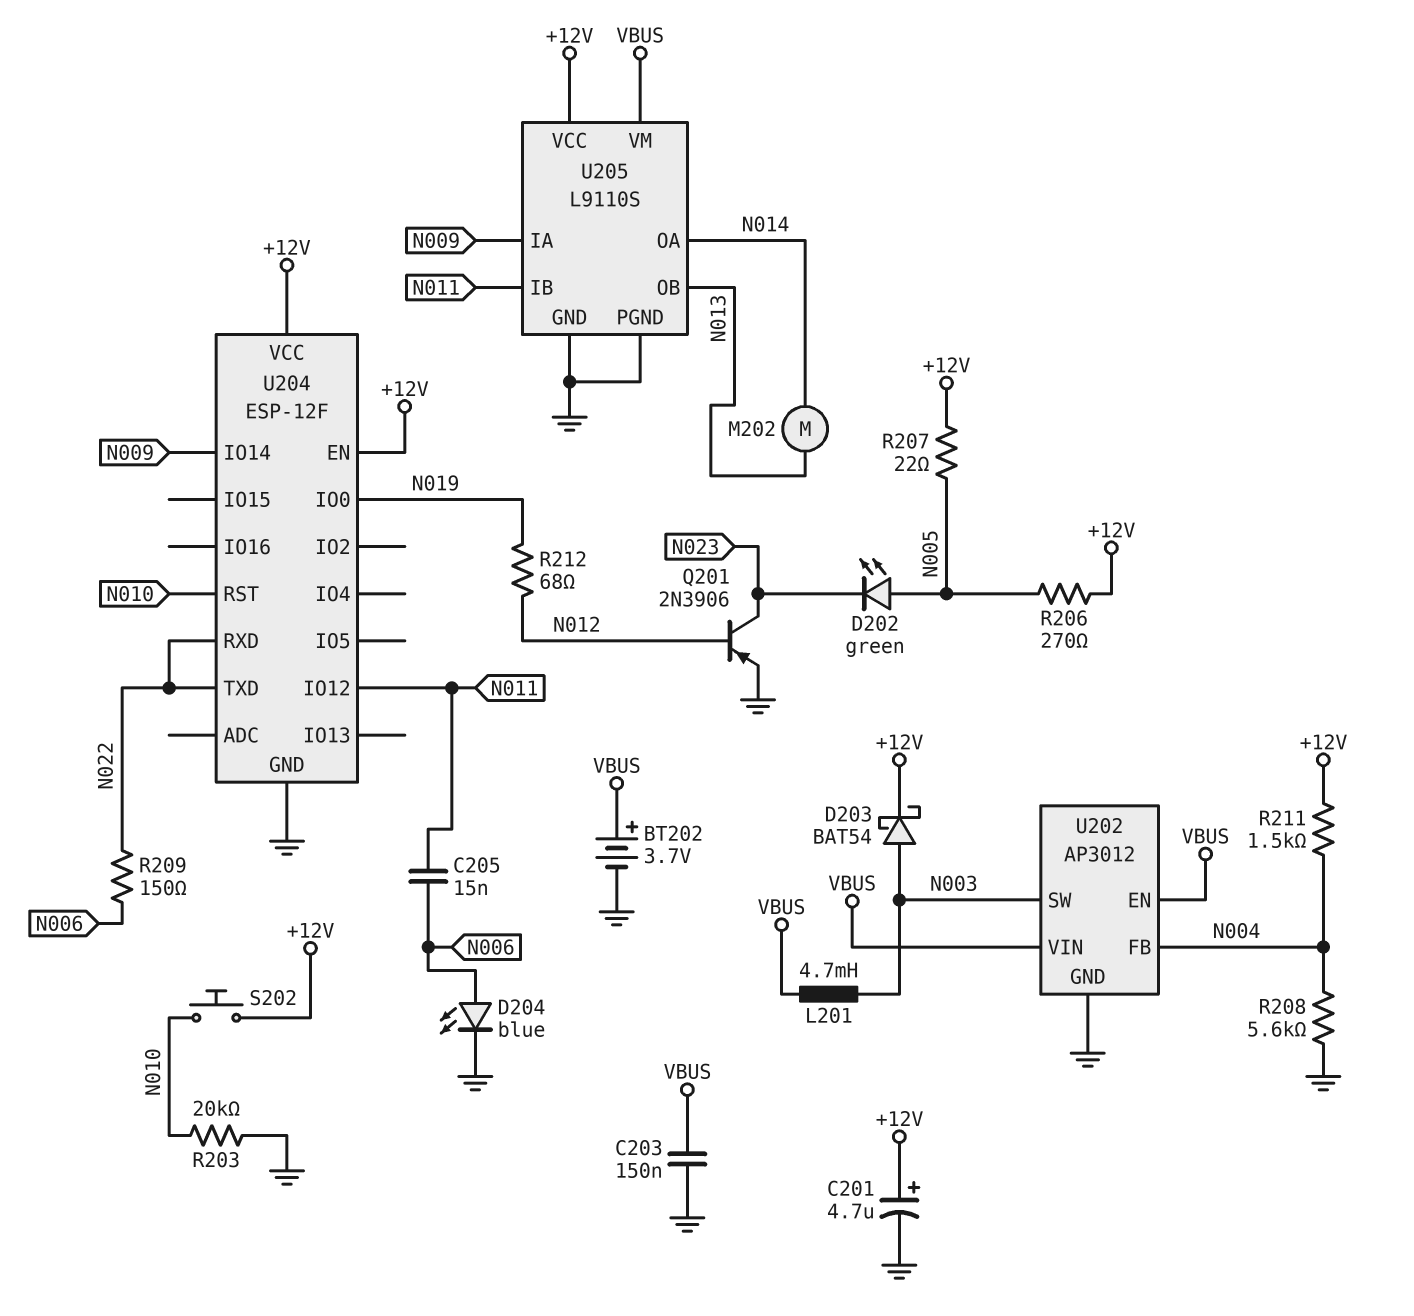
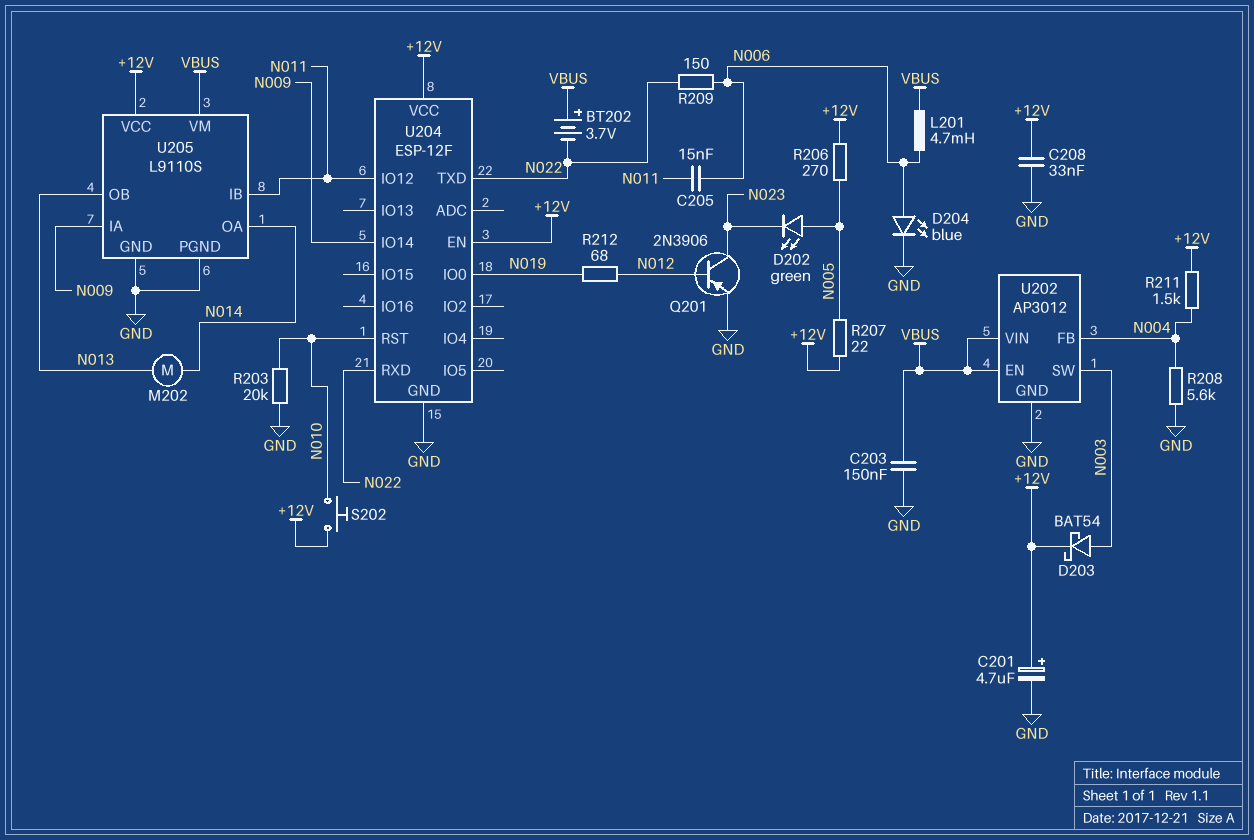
BT202: 3.7V (plus VBUS, minus GND) -> 3.7V (plus VBUS, minus N022)
C208: none -> 33nF (+12V, GND)
L201: 4.7mH (N003, VBUS) -> 4.7mH (N006, VBUS)

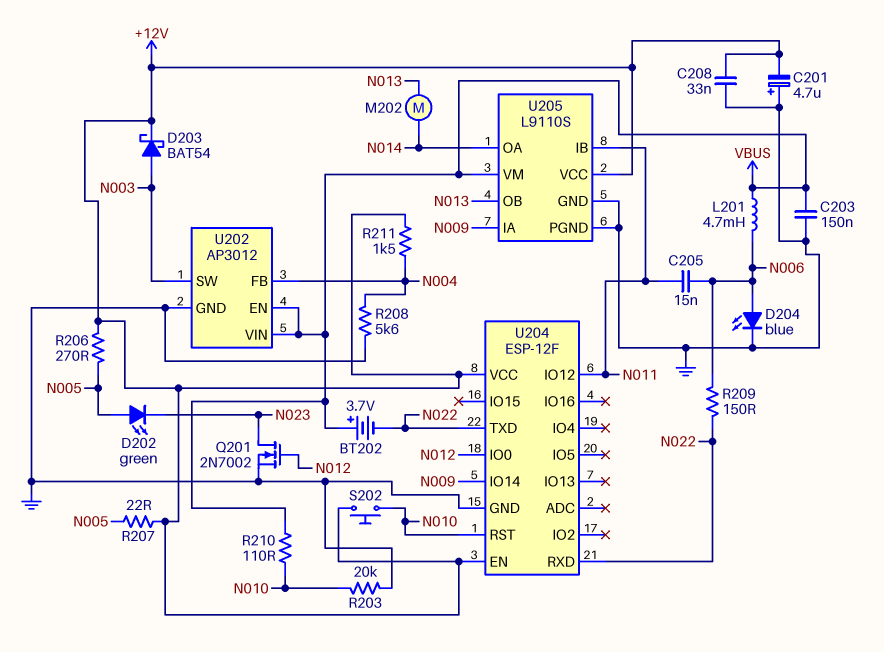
C201: 4.7uF (plus +12V, minus GND) -> 4.7uF (plus GND, minus +12V)
Q201: PNP 2N3906 (B N012, C N023, E GND) -> NMOS 2N7002 (G N012, D N023, S GND)
R210: none -> 110 (N010, VBUS)
R212: 68 (N012, N019) -> none
U204 pin IO0: N019 -> N012

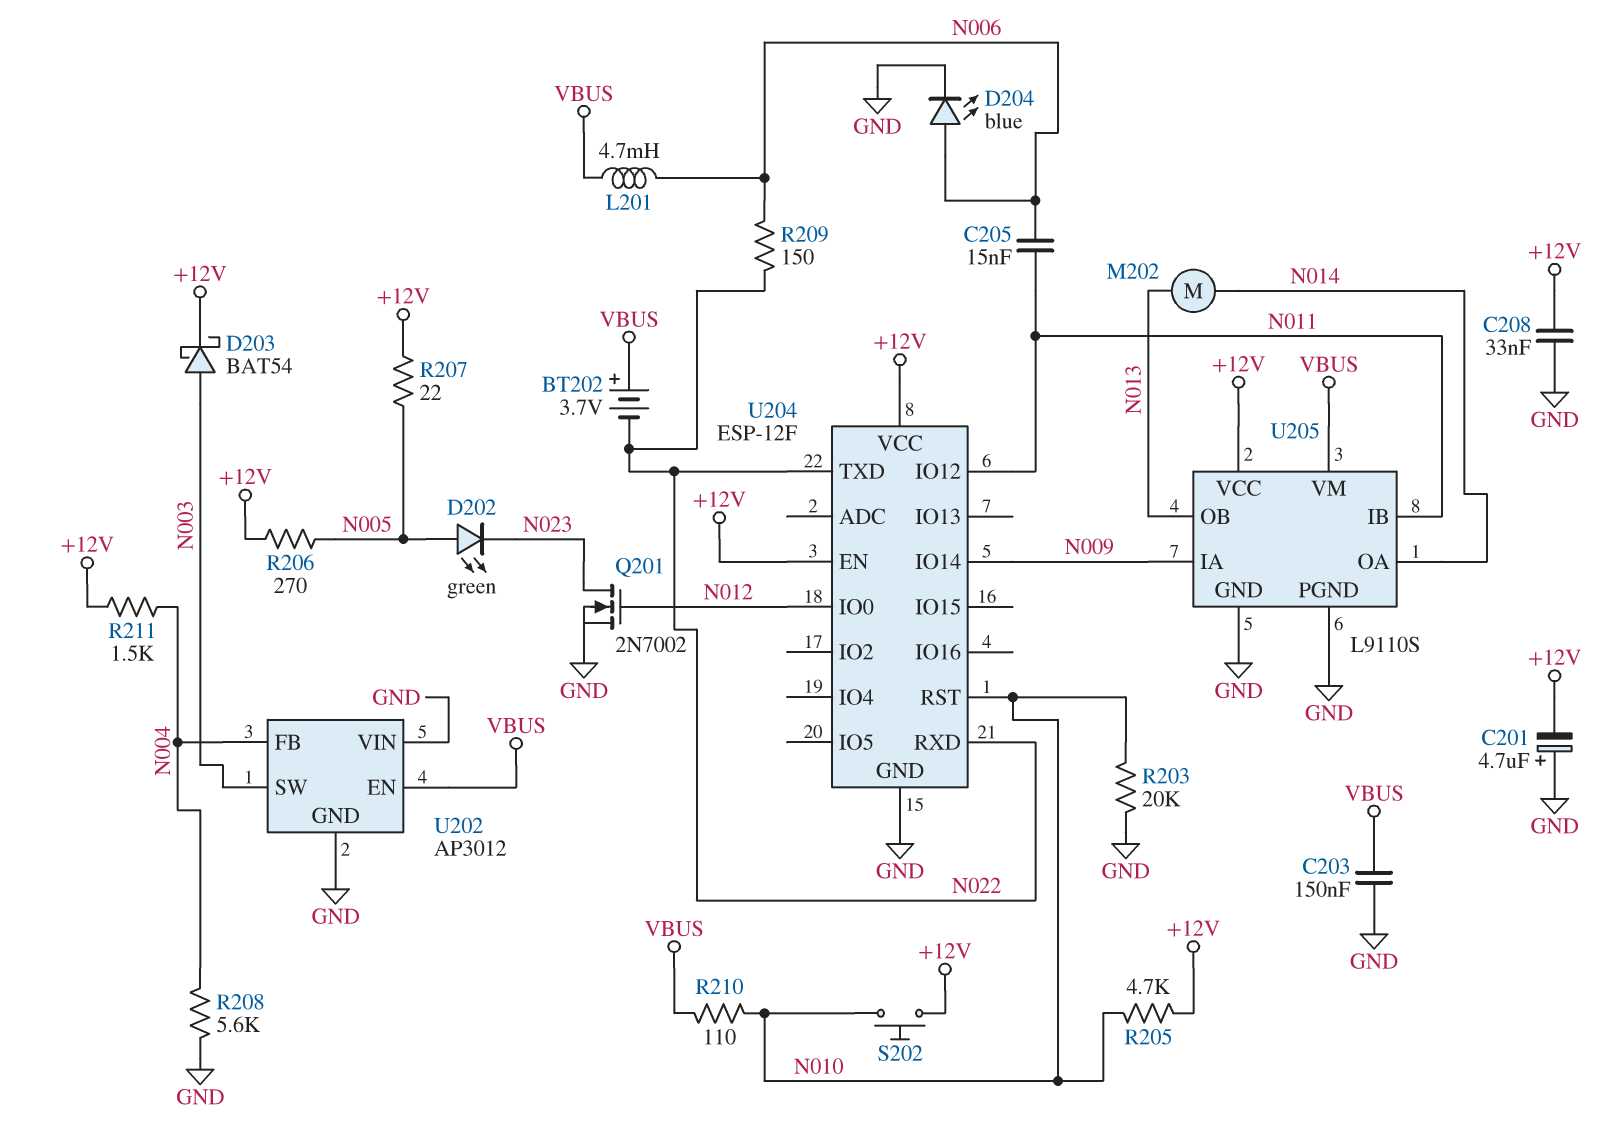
R205: none -> 4.7k (+12V, N010)
U202 pin VIN: VBUS -> GND

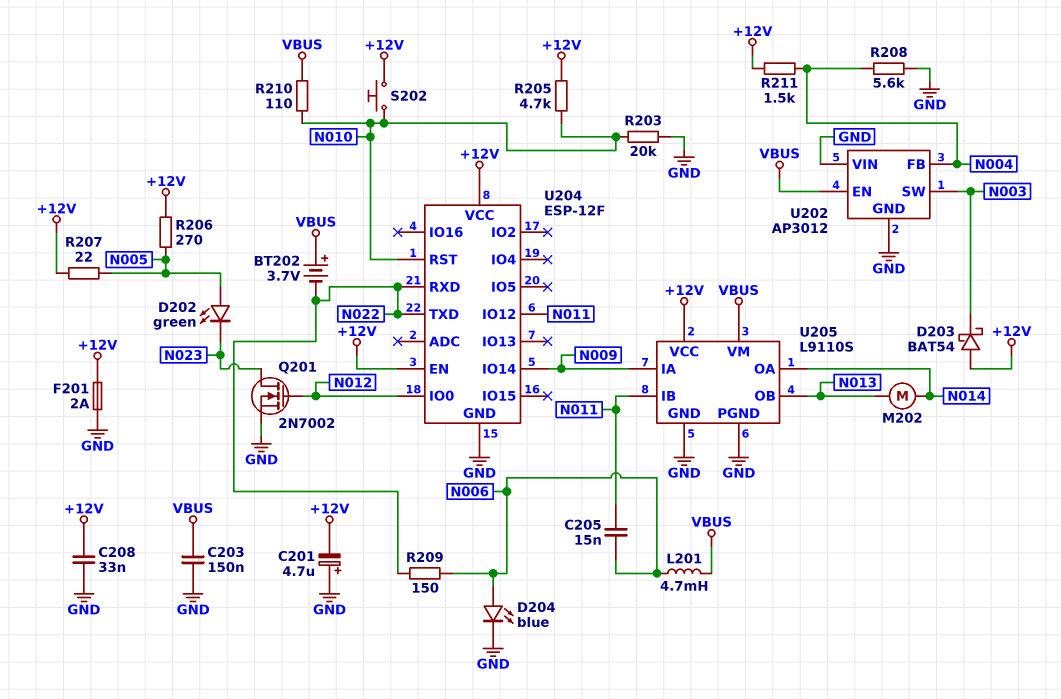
D203: schottky BAT54 (A N003, K +12V) -> schottky BAT54 (A +12V, K N003)
F201: none -> 2A (+12V, GND)

